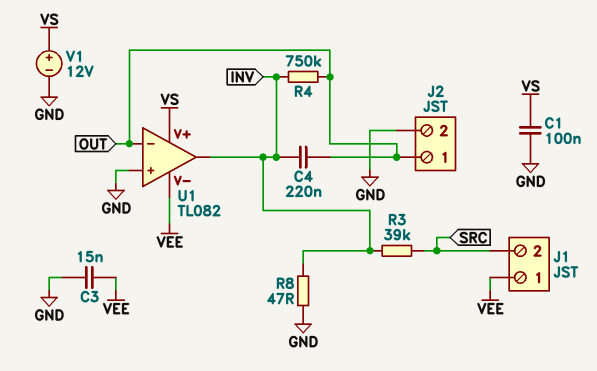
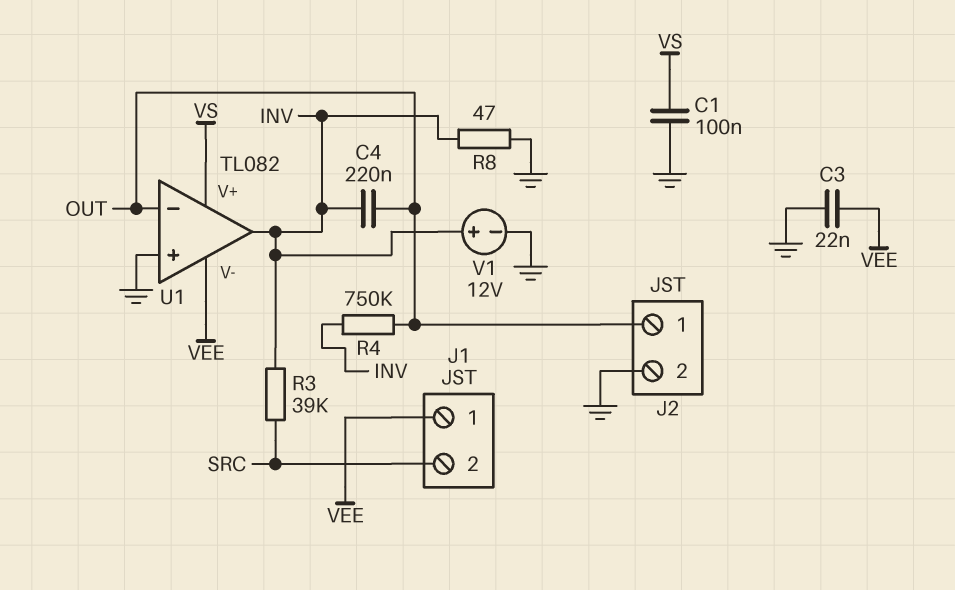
C3: 15nF (GND, VEE) -> 22nF (GND, VEE)
V1: 12V (plus VS, minus GND) -> 12V (plus INV, minus GND)

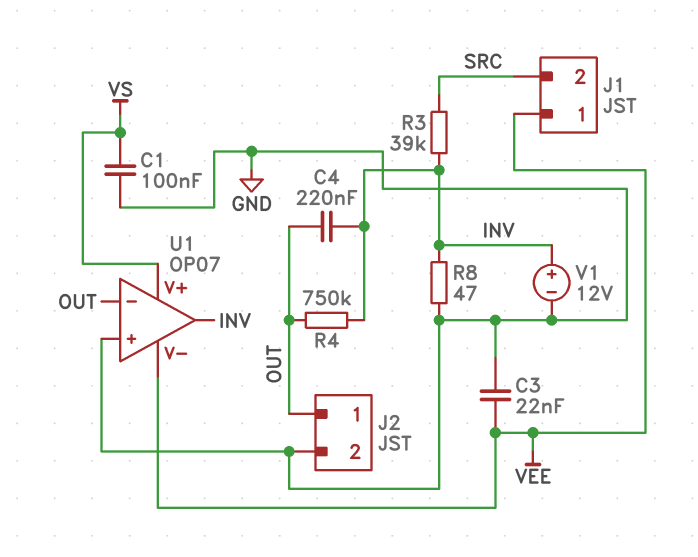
U1: TL082 -> OP07

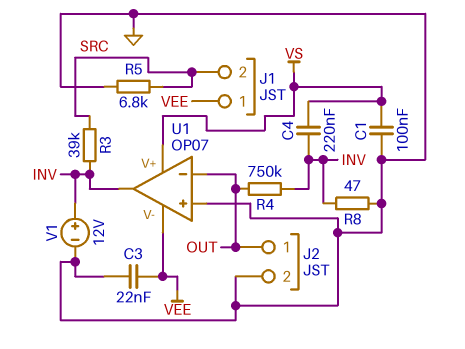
C4: 220nF (INV, OUT) -> 220nF (INV, VS)
R5: none -> 6.8k (GND, SRC)

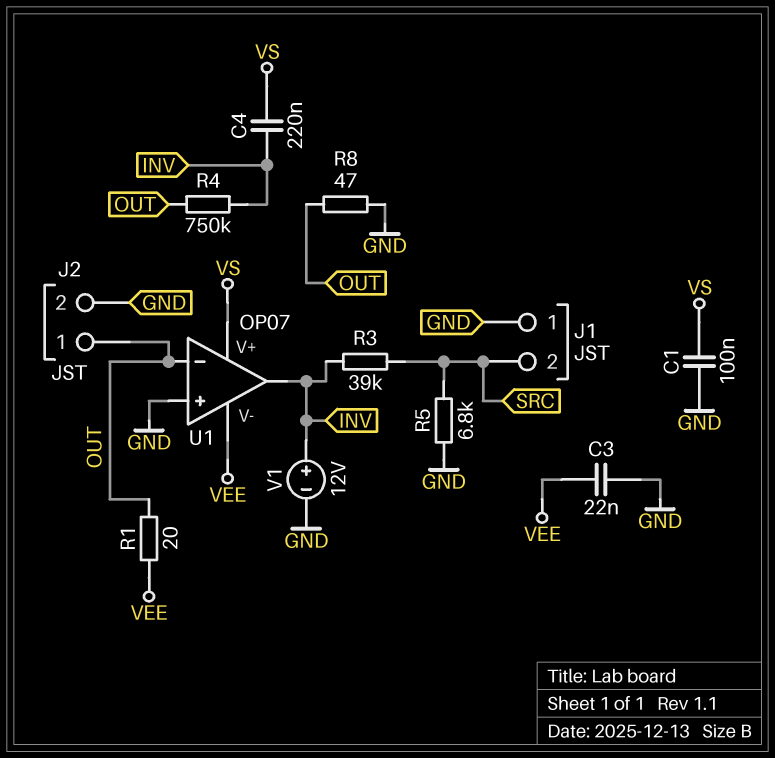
J1 pin 1: VEE -> GND
R1: none -> 20 (OUT, VEE)
R8: 47 (GND, INV) -> 47 (GND, OUT)

